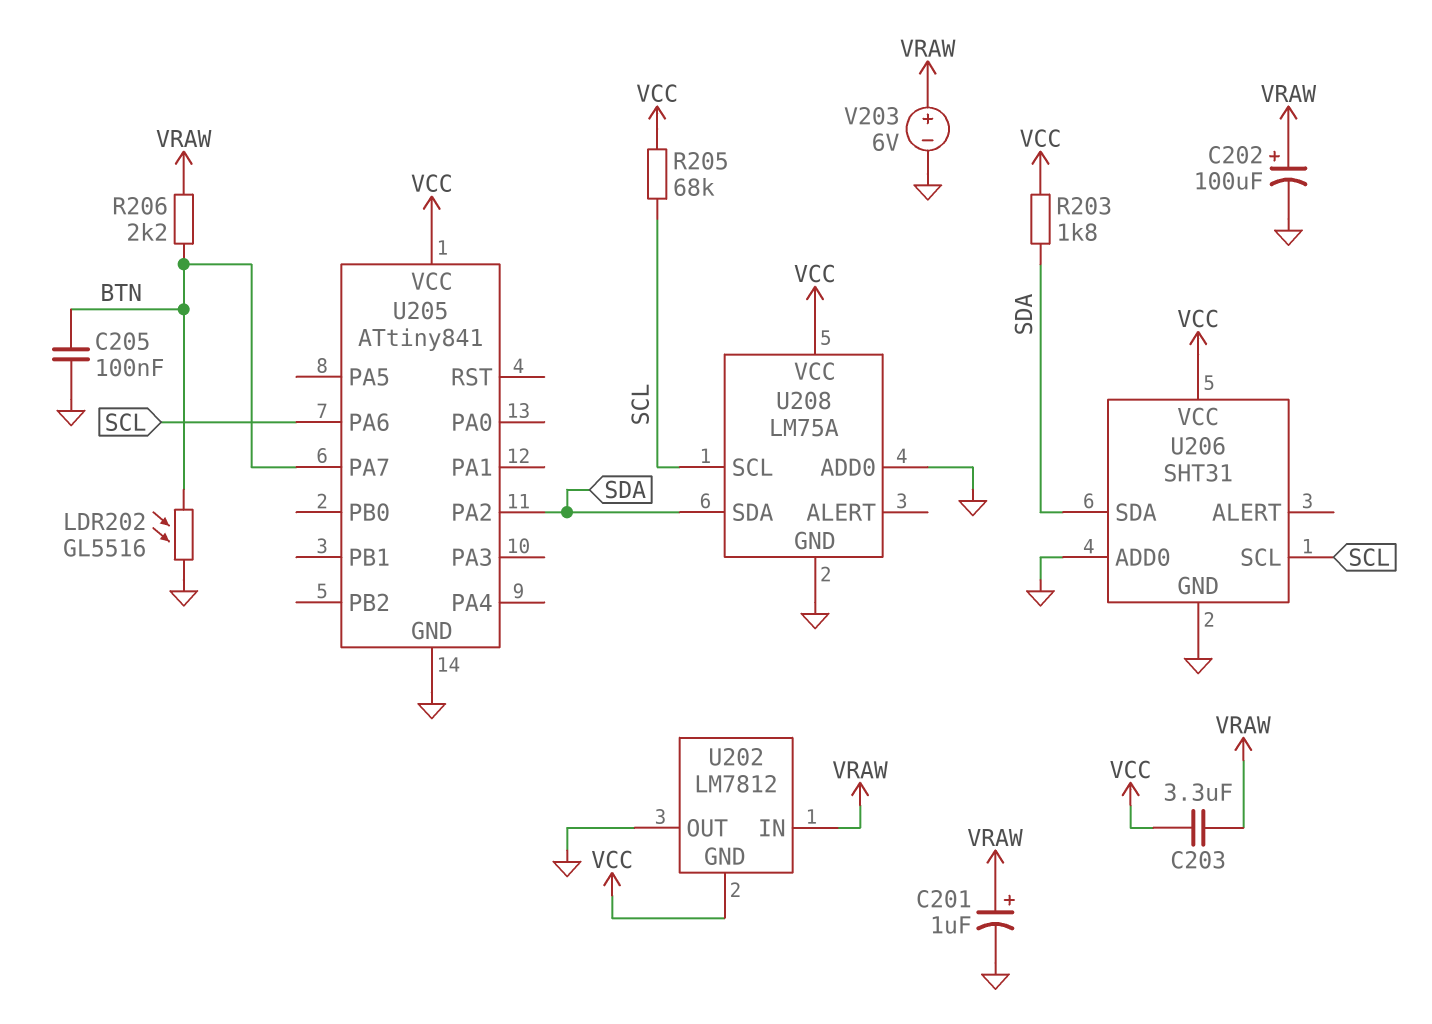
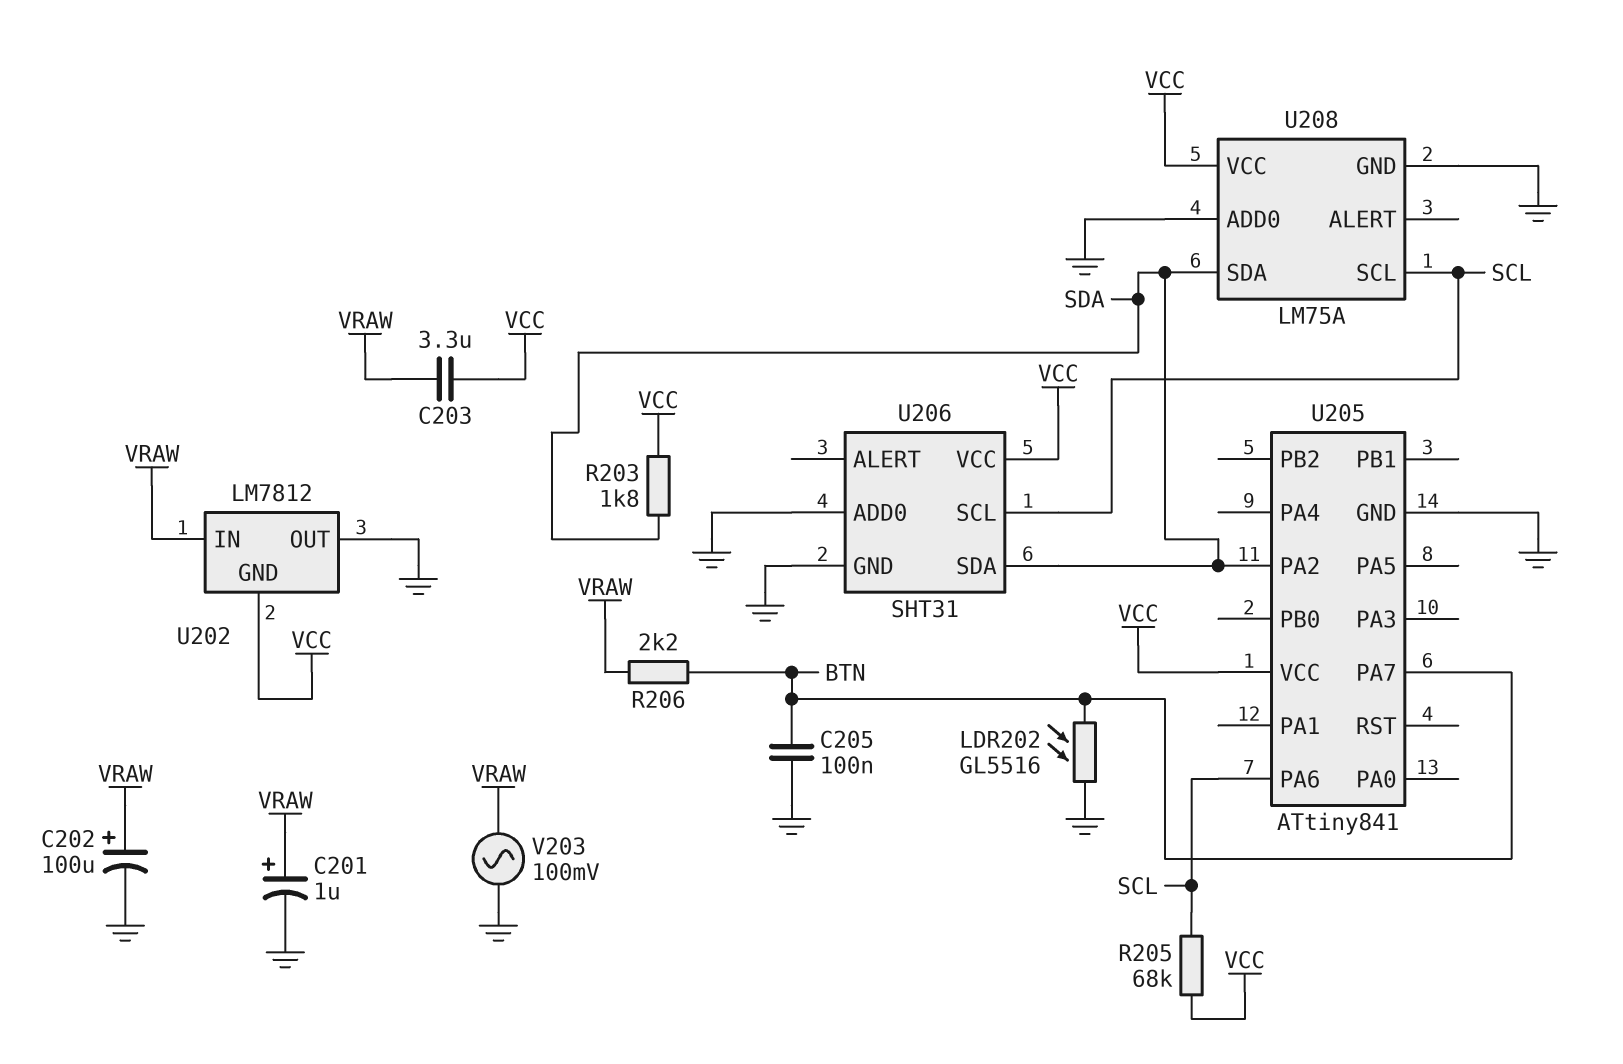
V203: 6V (plus VRAW, minus GND) -> AC 100mV (GND, VRAW)

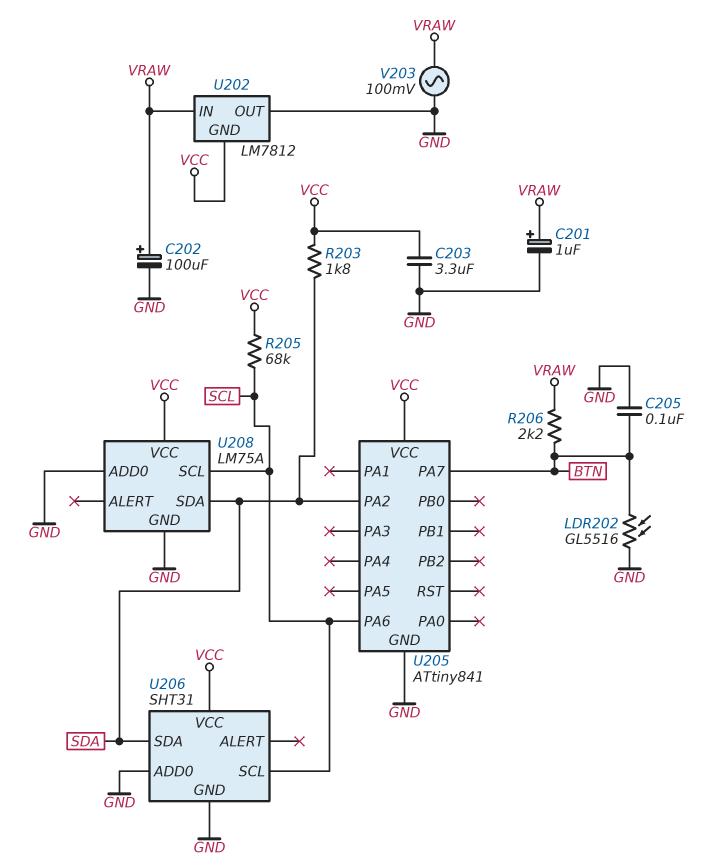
C203: 3.3uF (VCC, VRAW) -> 3.3uF (GND, VCC)

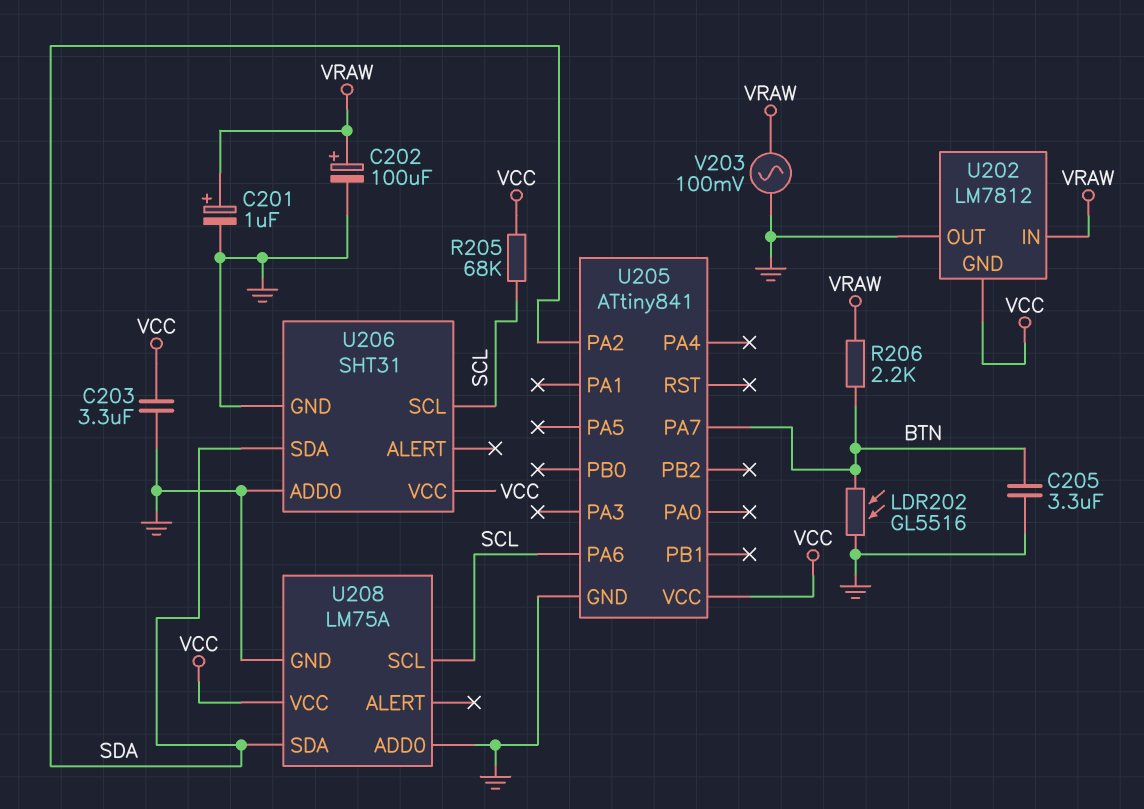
C205: 100nF (BTN, GND) -> 3.3uF (BTN, GND)
R203: 1.8k (SDA, VCC) -> none

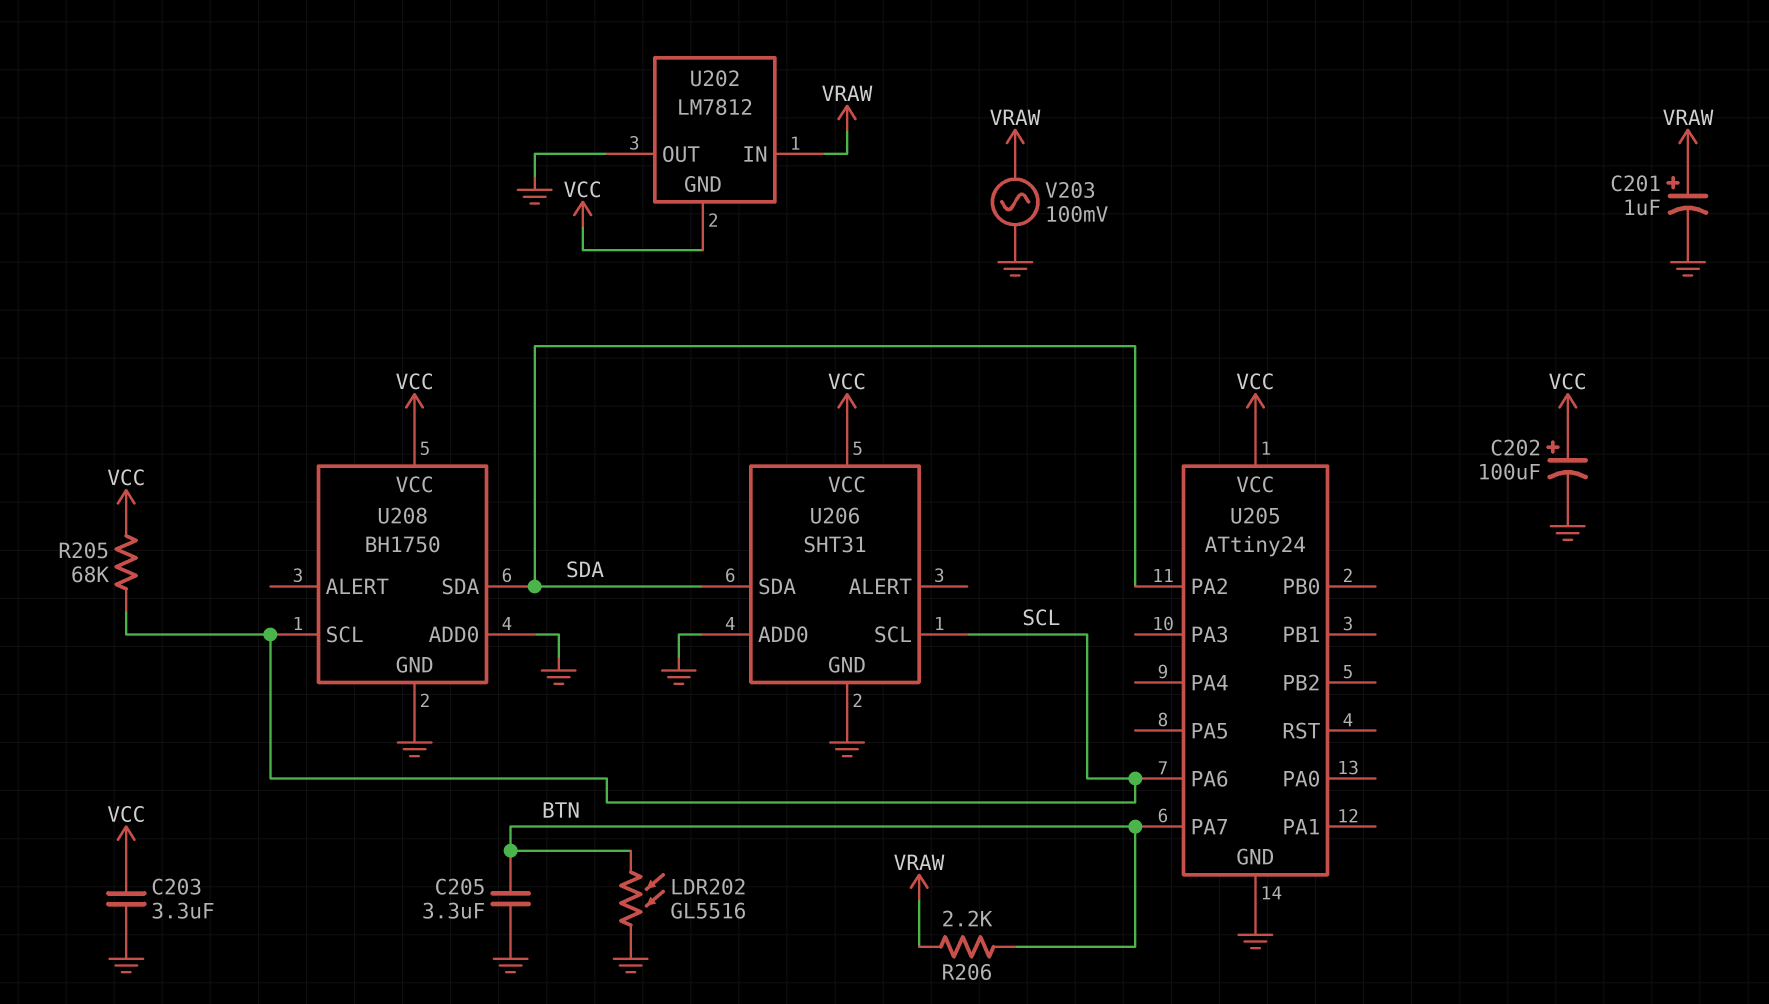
C202: 100uF (plus VRAW, minus GND) -> 100uF (plus VCC, minus GND)
U205: ATtiny841 -> ATtiny24
U208: LM75A -> BH1750

